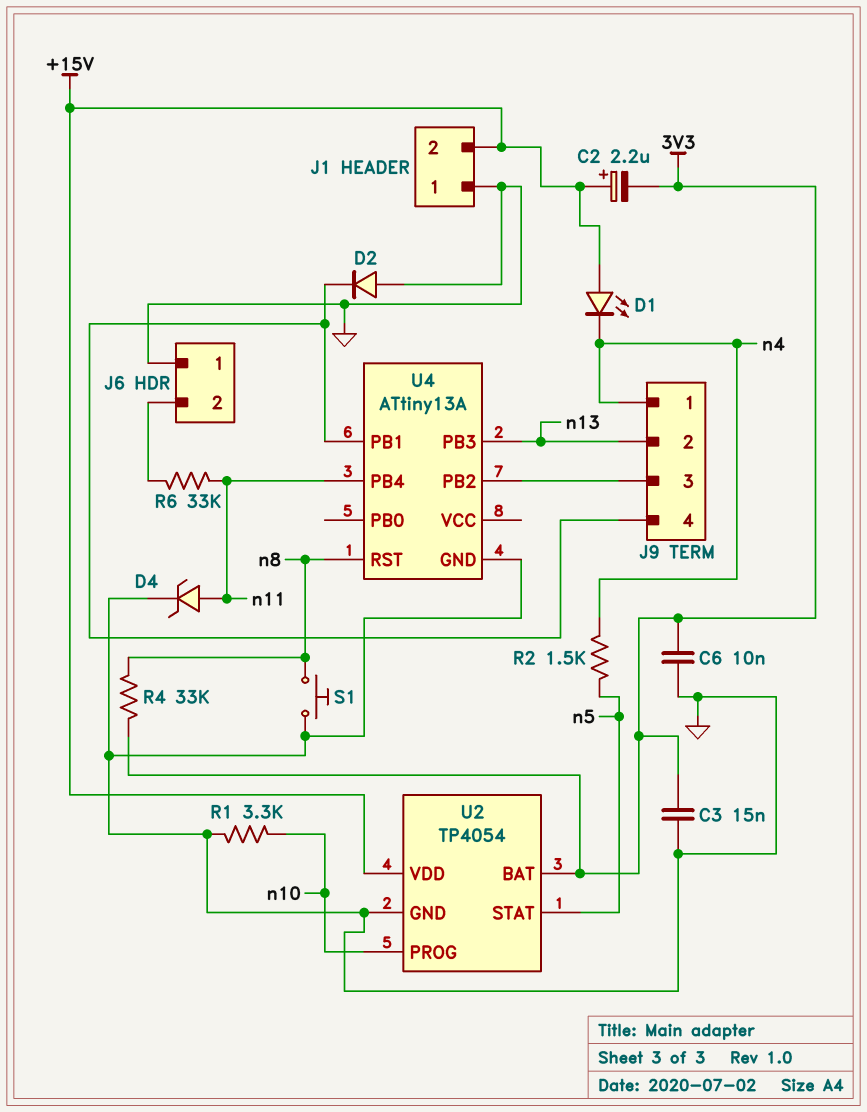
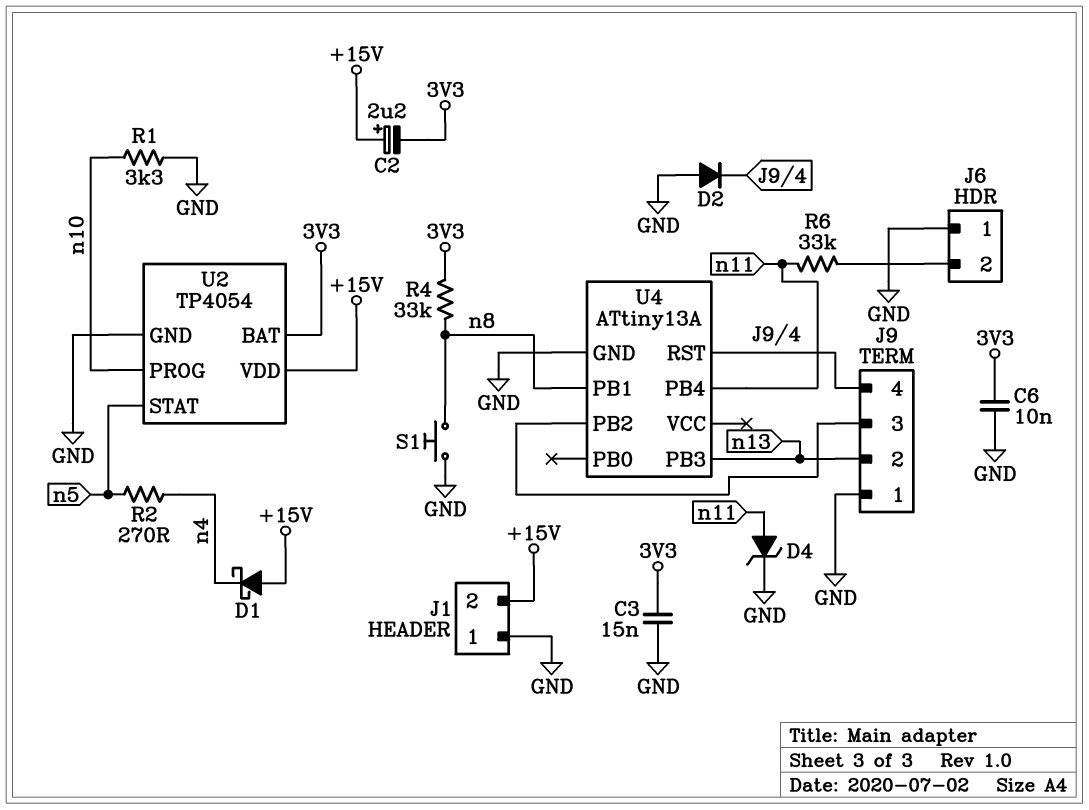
D1: LED (A +15V, K n4) -> schottky (A +15V, K n4)
J9 pin 1: n4 -> GND
R2: 1.5k (n4, n5) -> 270 (n4, n5)
U4 pin PB1: J9/4 -> n8
U4 pin RST: n8 -> J9/4

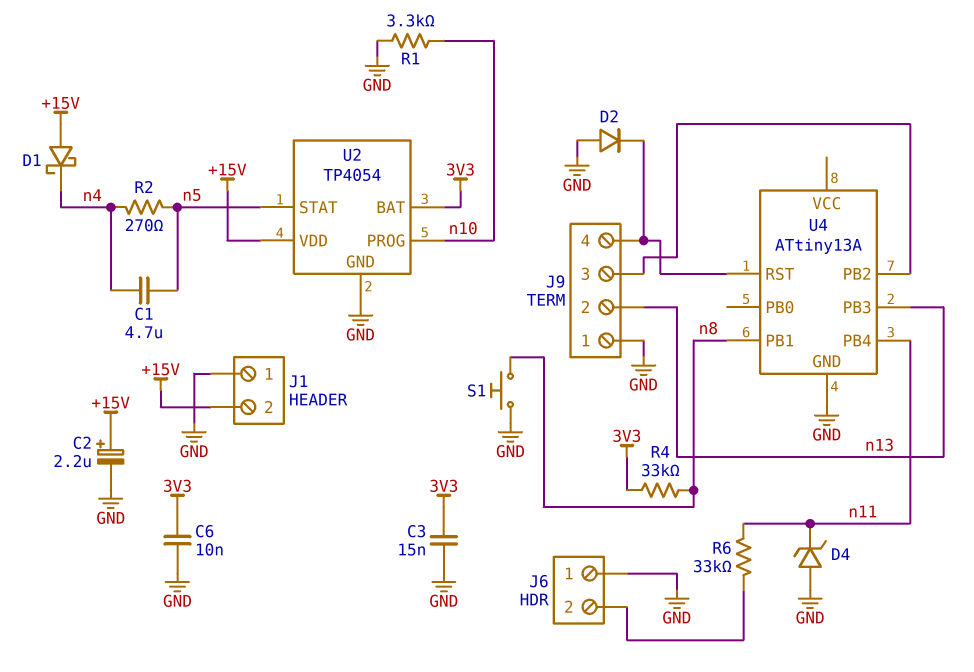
C1: none -> 4.7uF (n4, n5)
C2: 2.2uF (plus +15V, minus 3V3) -> 2.2uF (plus +15V, minus GND)
D4: zener (A n11, K GND) -> zener (A GND, K n11)

